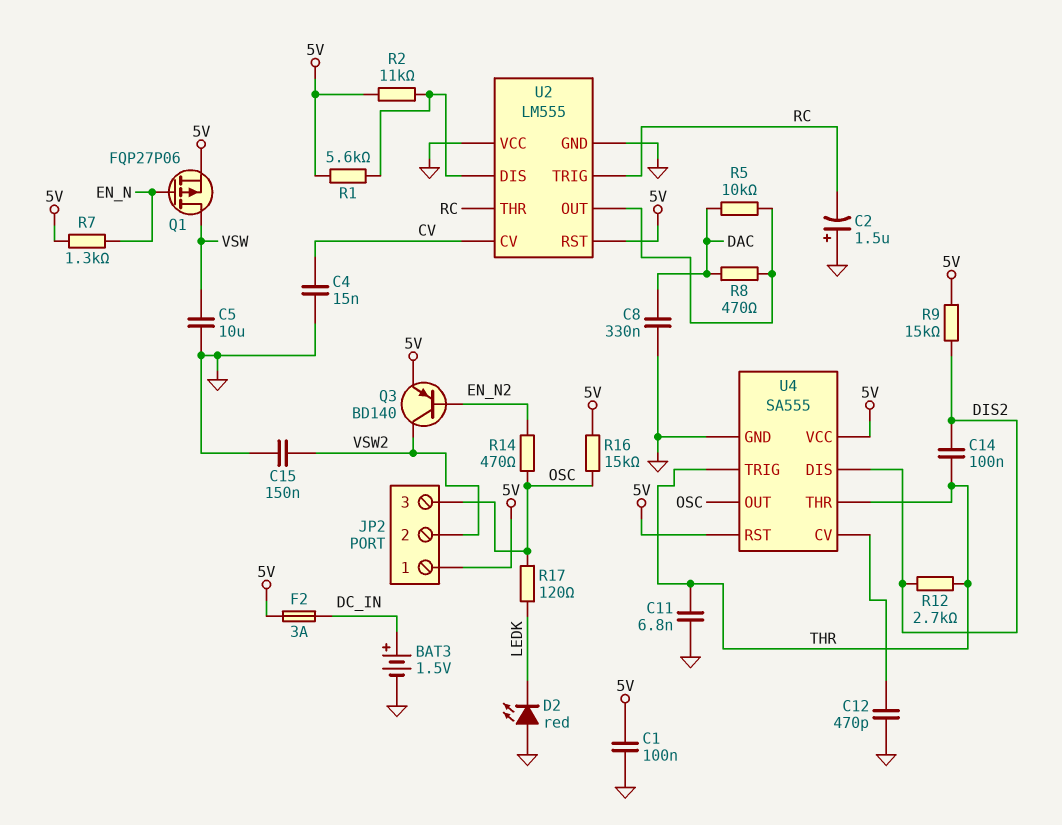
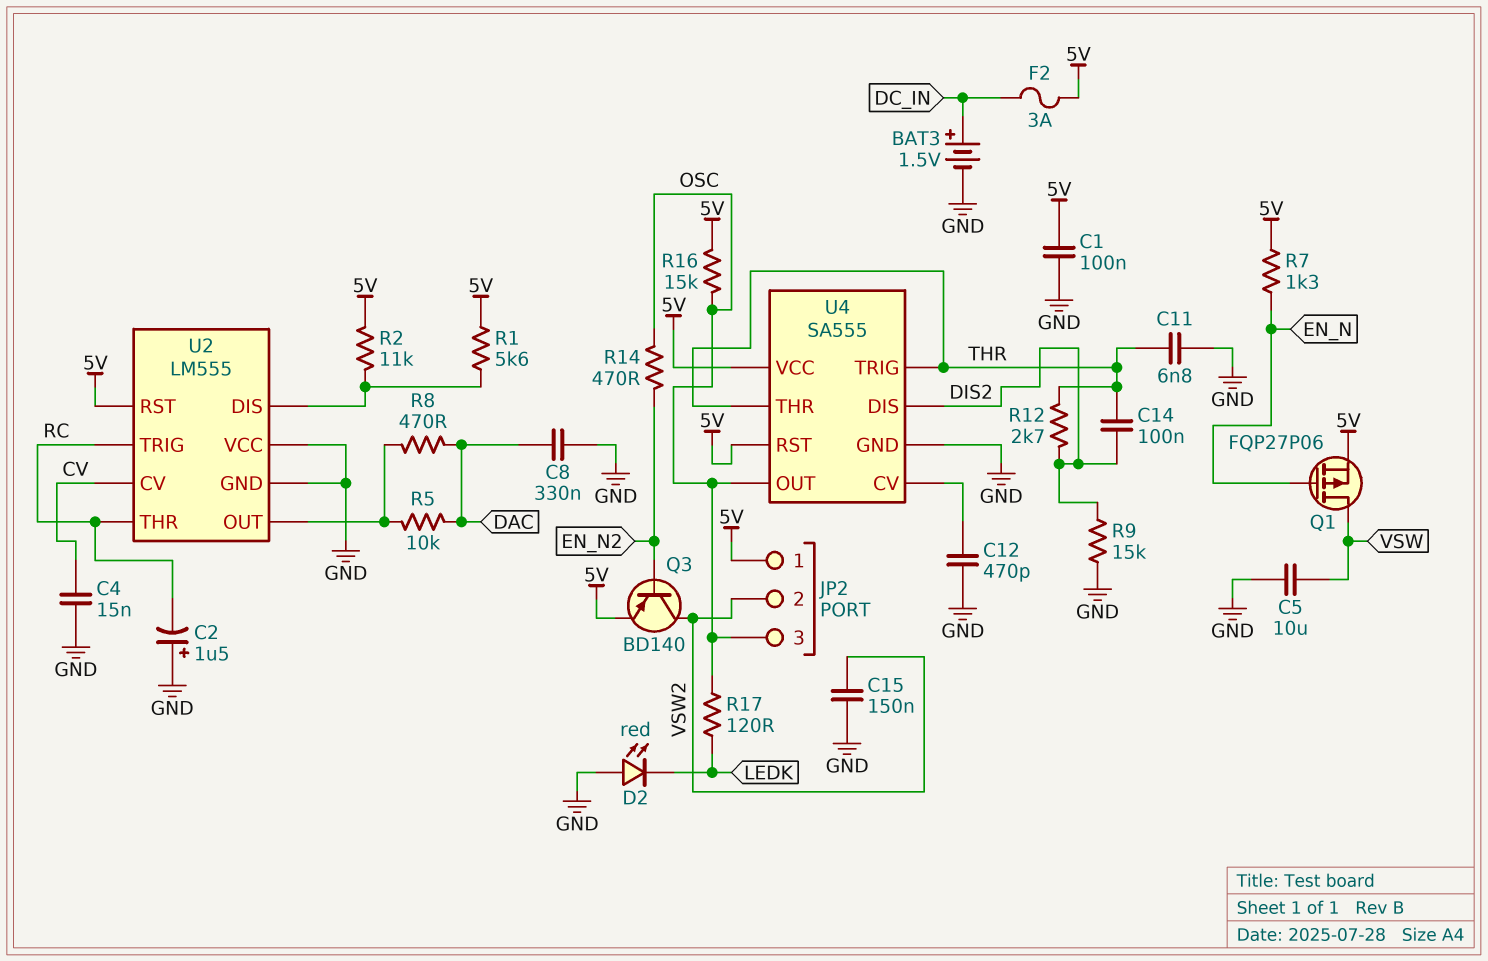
R9: 15k (5V, DIS2) -> 15k (DIS2, GND)

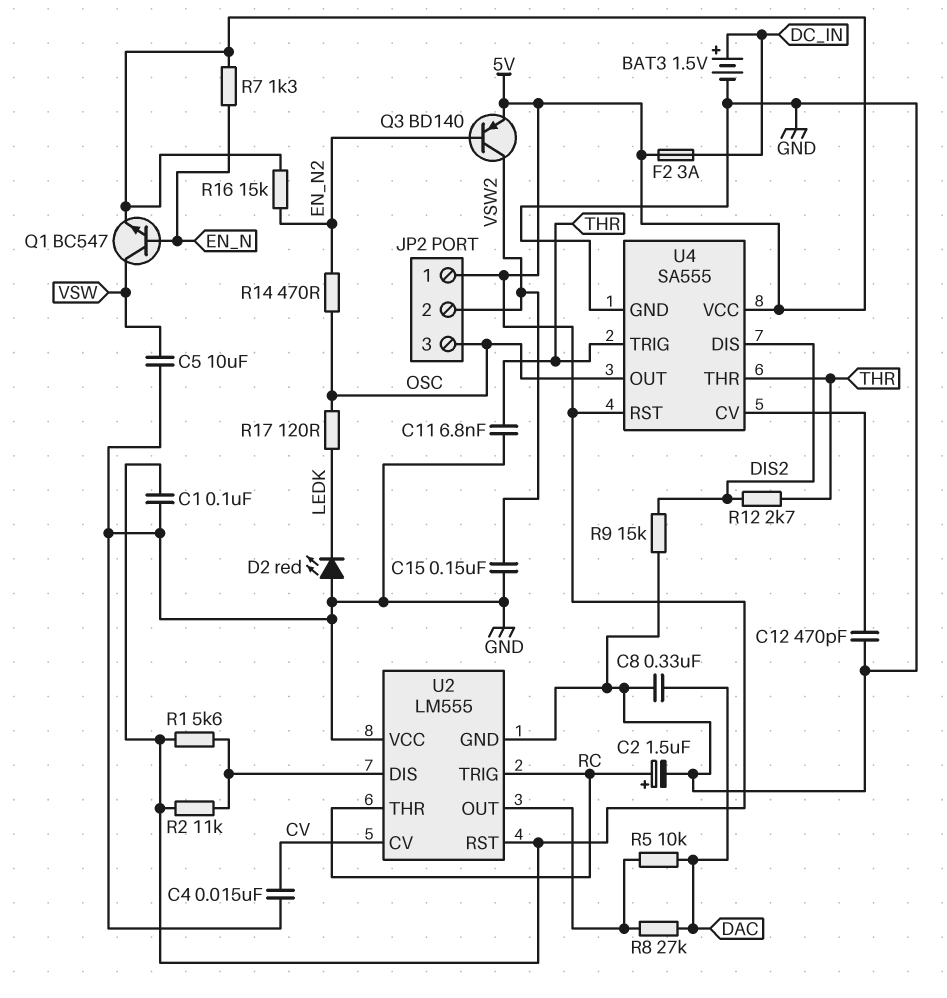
C2: 1.5uF (plus GND, minus RC) -> 1.5uF (plus RC, minus GND)
C14: 100nF (DIS2, THR) -> none
Q1: PMOS FQP27P06 (G EN_N, D VSW, S 5V) -> NPN BC547 (B EN_N, C VSW, E 5V)
R8: 470 (DAC, U2/OUT) -> 27k (DAC, U2/OUT)
R16: 15k (5V, OSC) -> 15k (5V, EN_N2)

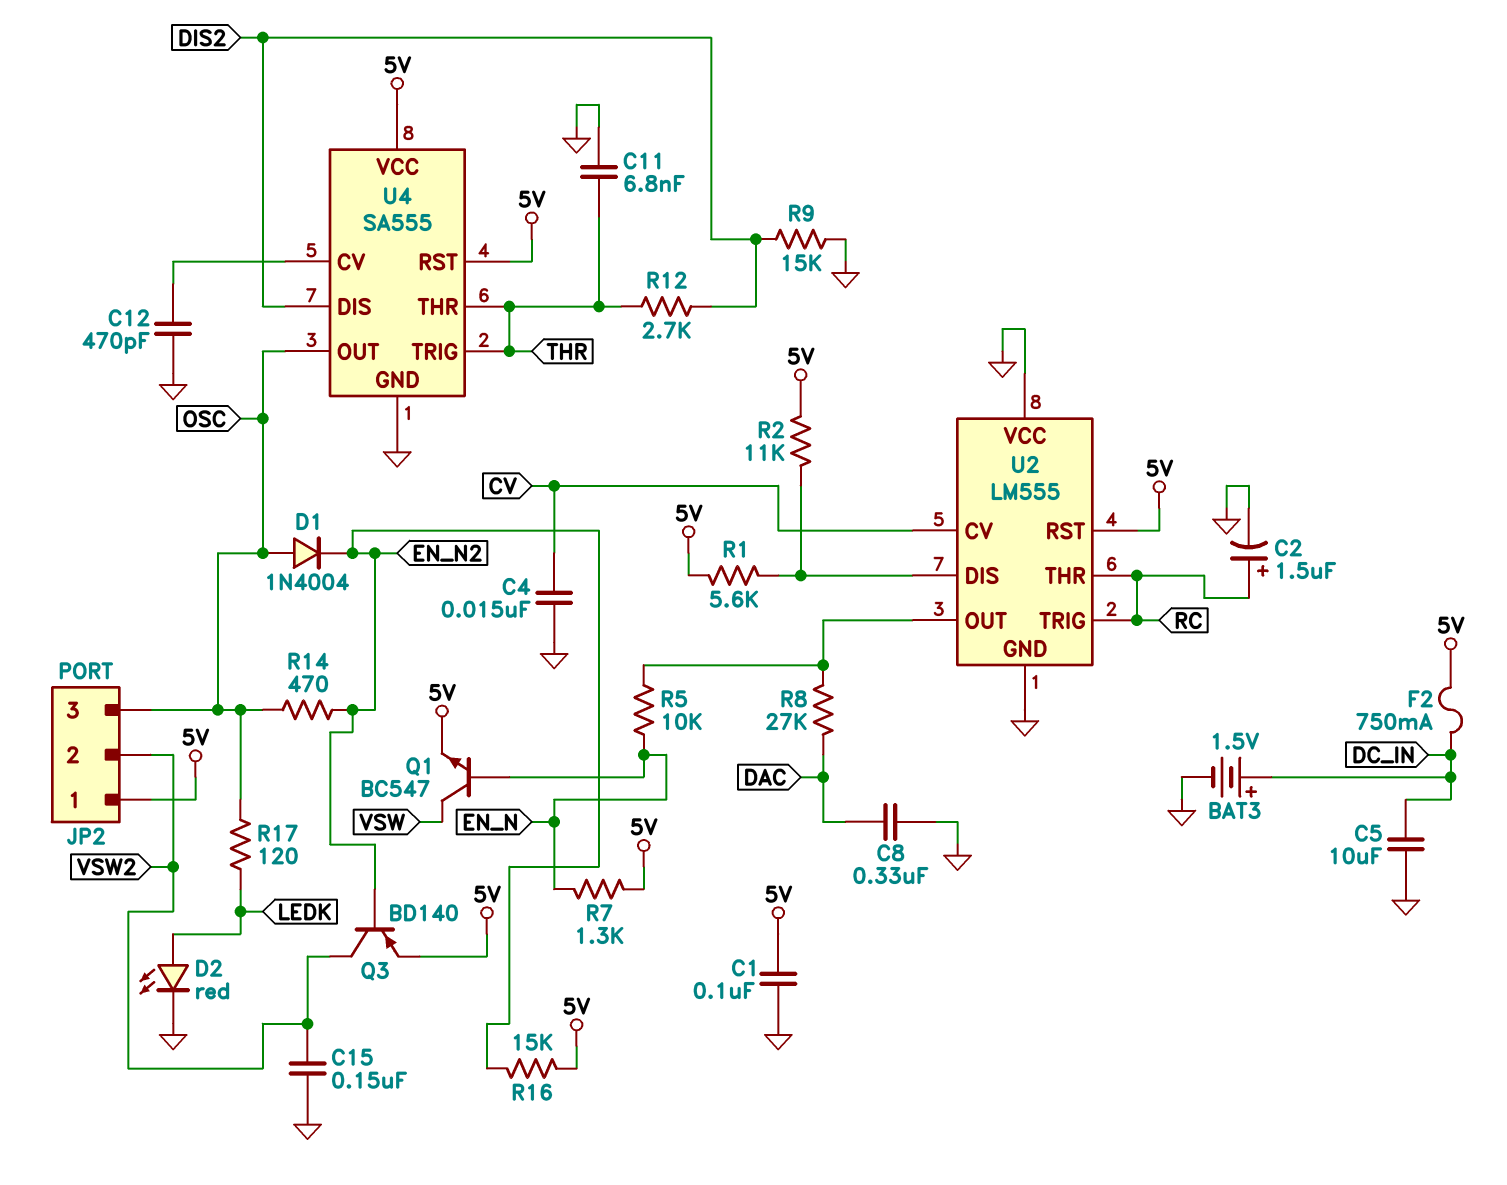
C5: 10uF (GND, VSW) -> 10uF (DC_IN, GND)
D1: none -> diode 1N4004 (A OSC, K EN_N2)
D2: LED red (A GND, K LEDK) -> LED red (A LEDK, K GND)
F2: 3A (5V, DC_IN) -> 750mA (5V, DC_IN)
R5: 10k (DAC, U2/OUT) -> 10k (EN_N, U2/OUT)

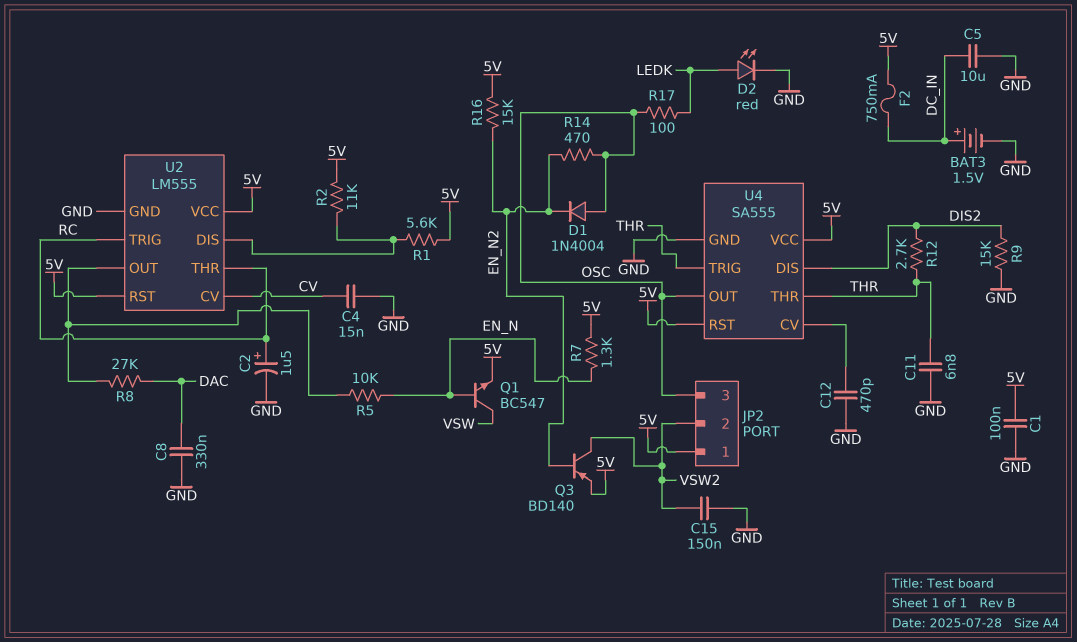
R17: 120 (LEDK, OSC) -> 100 (LEDK, OSC)
U2 pin VCC: GND -> 5V

